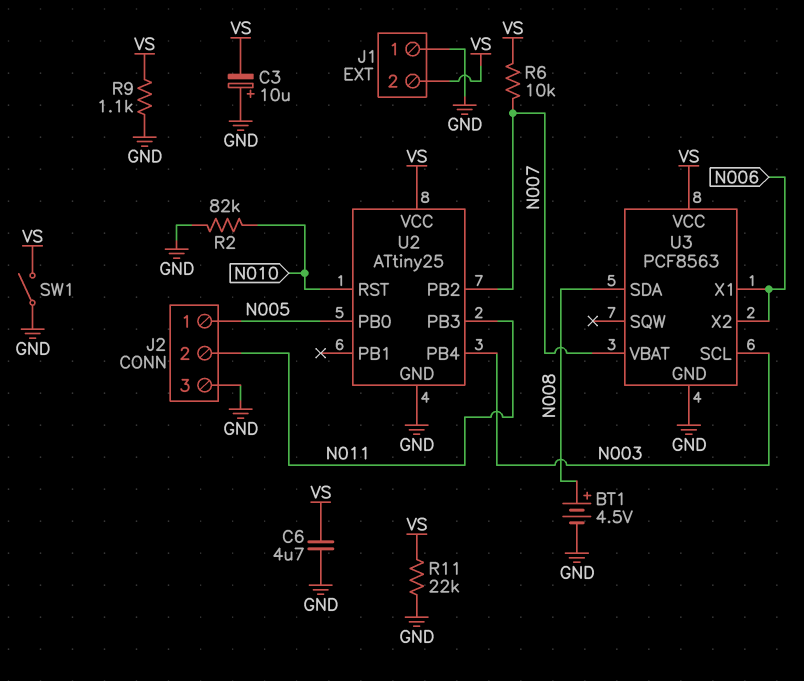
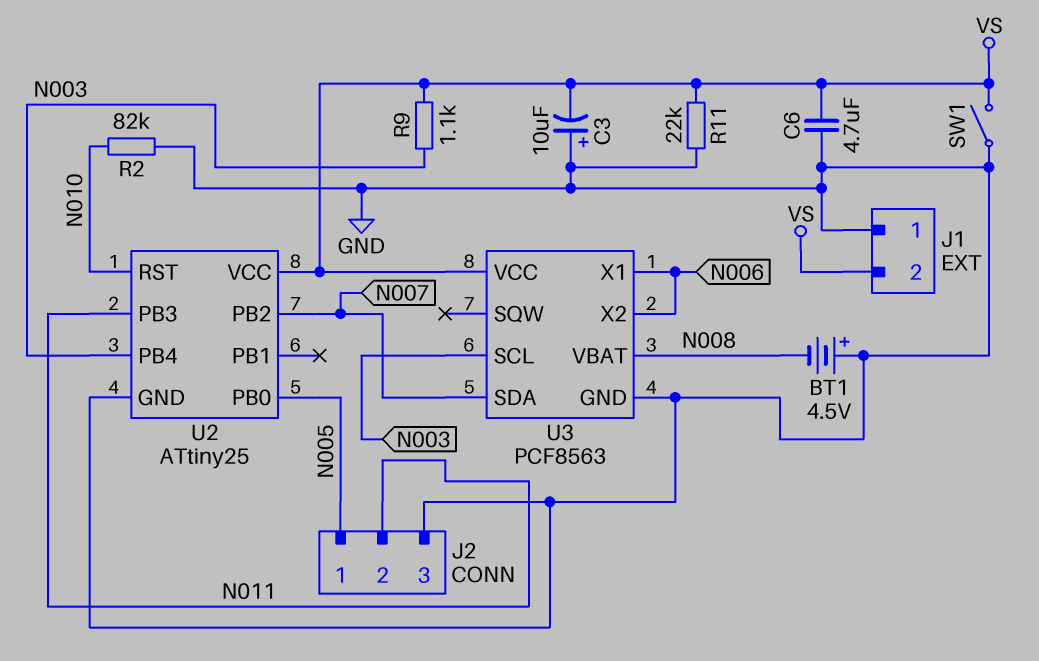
BT1: 4.5V (plus N008, minus GND) -> 4.5V (plus GND, minus N008)
R6: 10k (N007, VS) -> none
R9: 1.1k (GND, VS) -> 1.1k (N003, VS)
U3 pin SDA: N008 -> N007
U3 pin VBAT: N007 -> N008

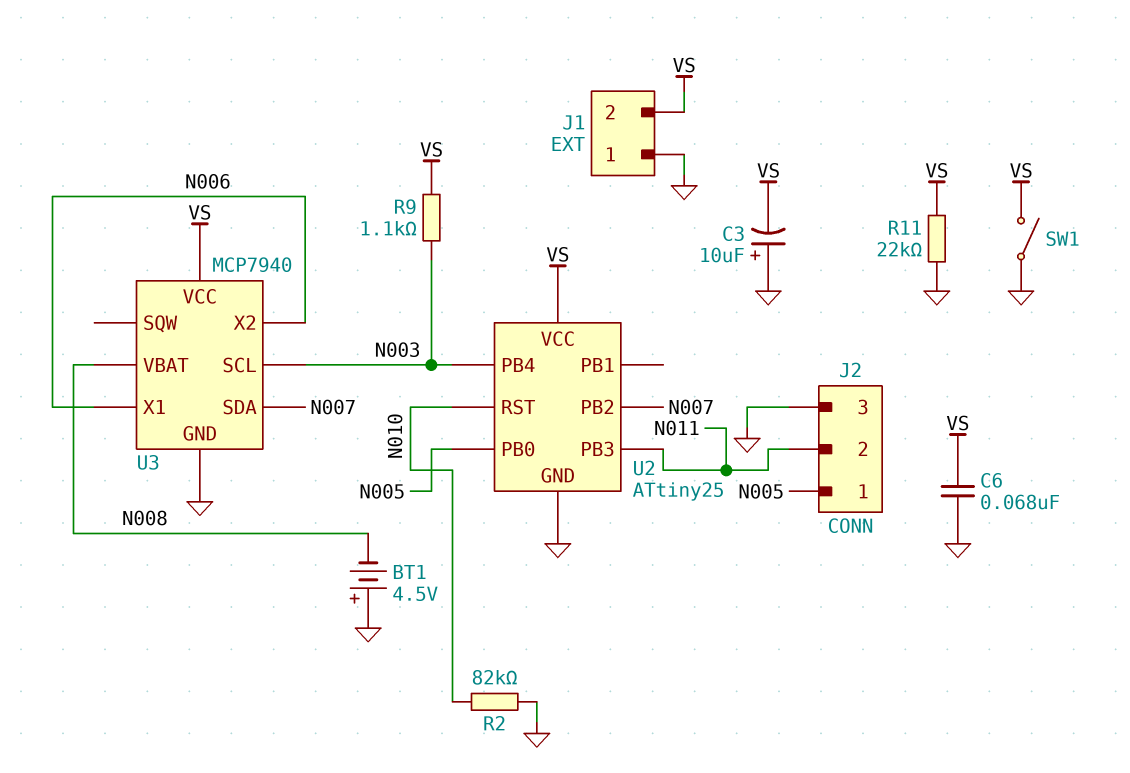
C6: 4.7uF (GND, VS) -> 68nF (GND, VS)
U3: PCF8563 -> MCP7940

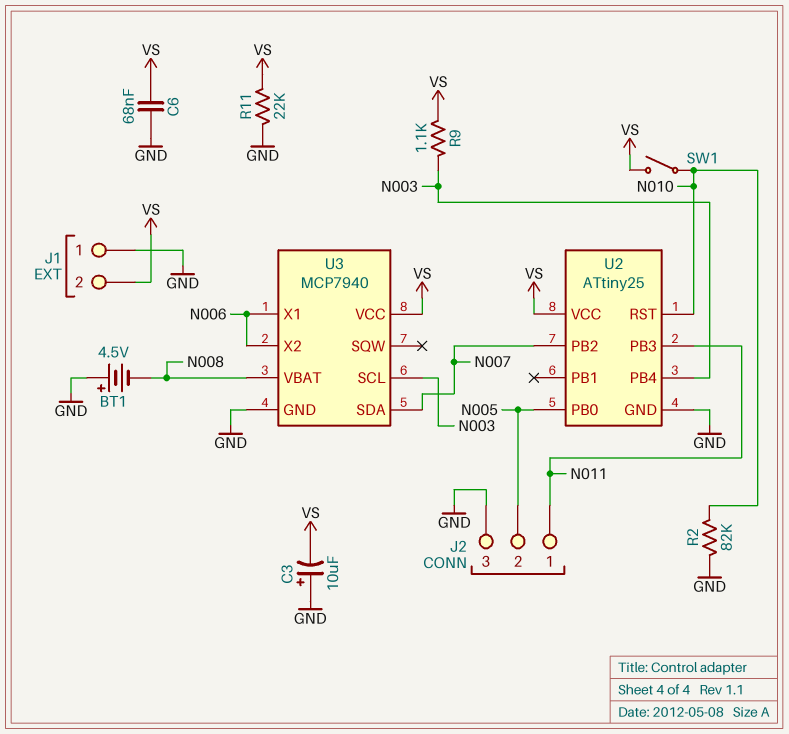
J2 pin 1: N005 -> N011
J2 pin 2: N011 -> N005
SW1: switch (GND, VS) -> switch (N010, VS)

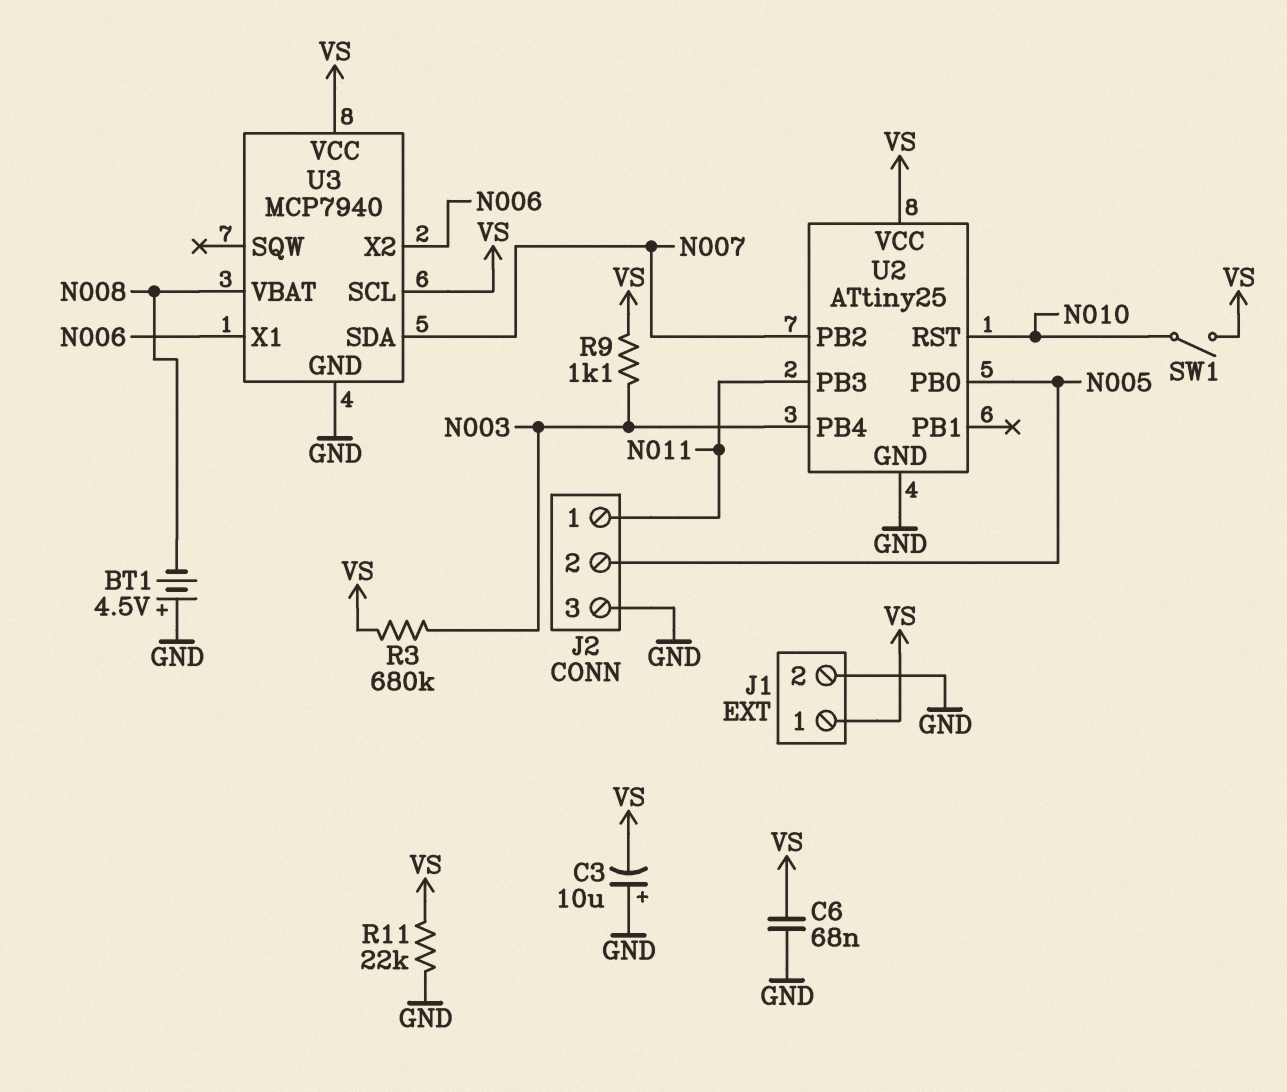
J1 pin 1: GND -> VS
J1 pin 2: VS -> GND
R2: 82k (GND, N010) -> none
R3: none -> 680k (N003, VS)
U3 pin SCL: N003 -> VS

